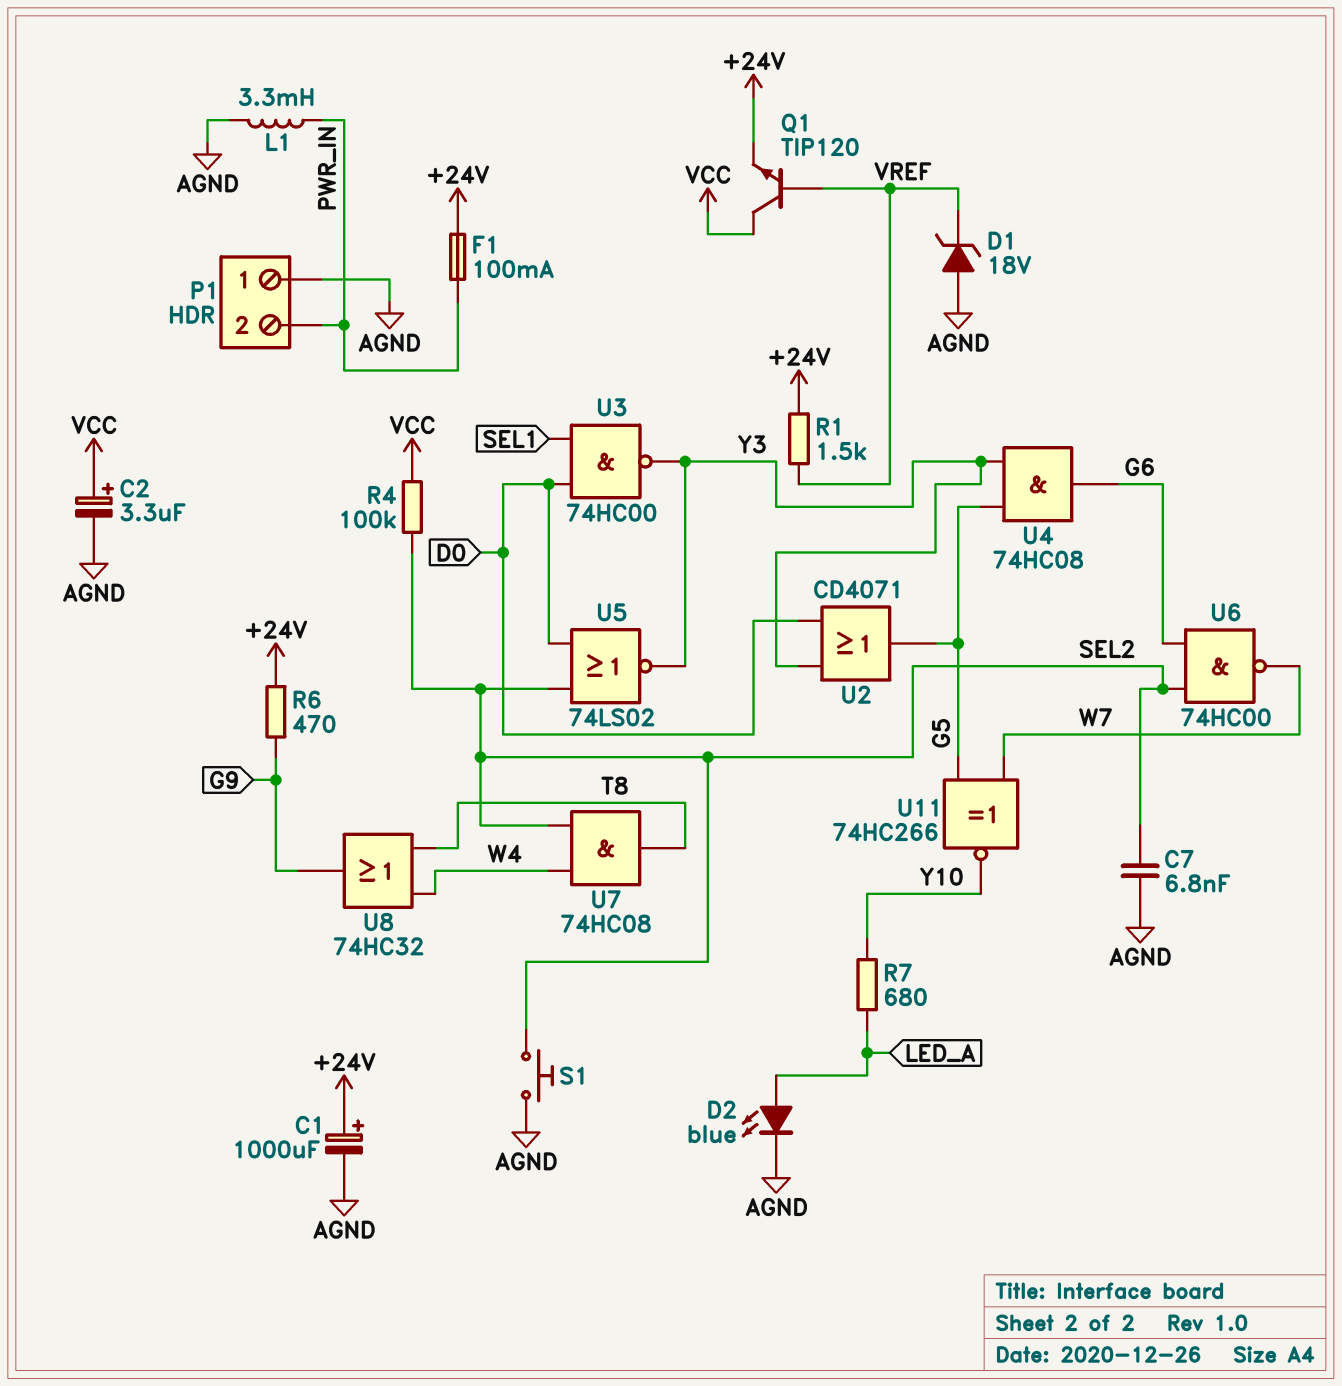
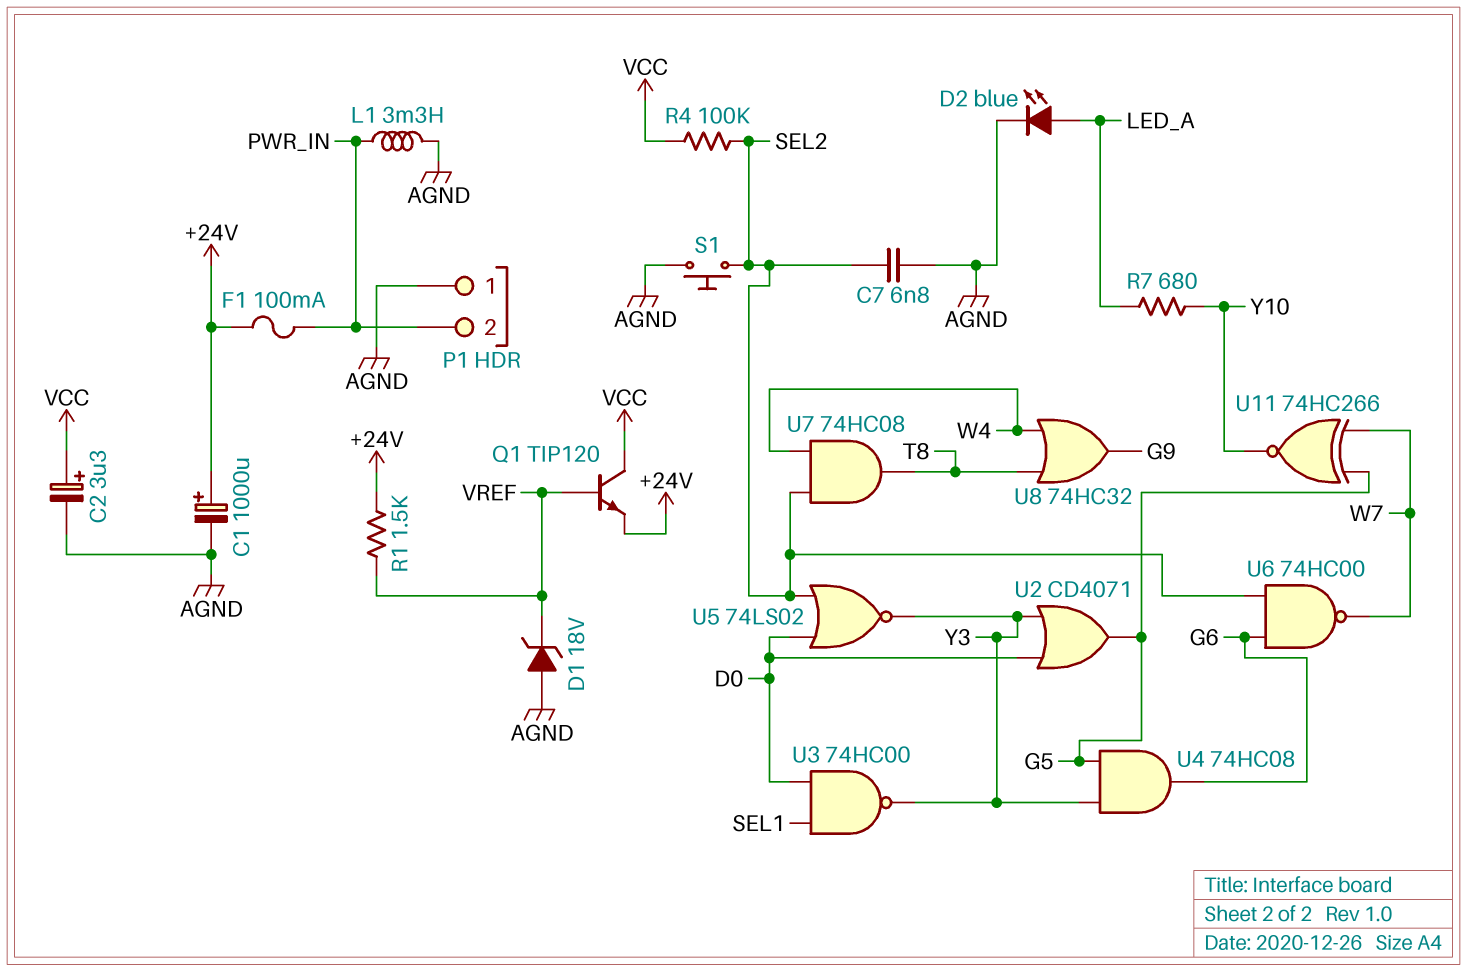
R6: 470 (+24V, G9) -> none

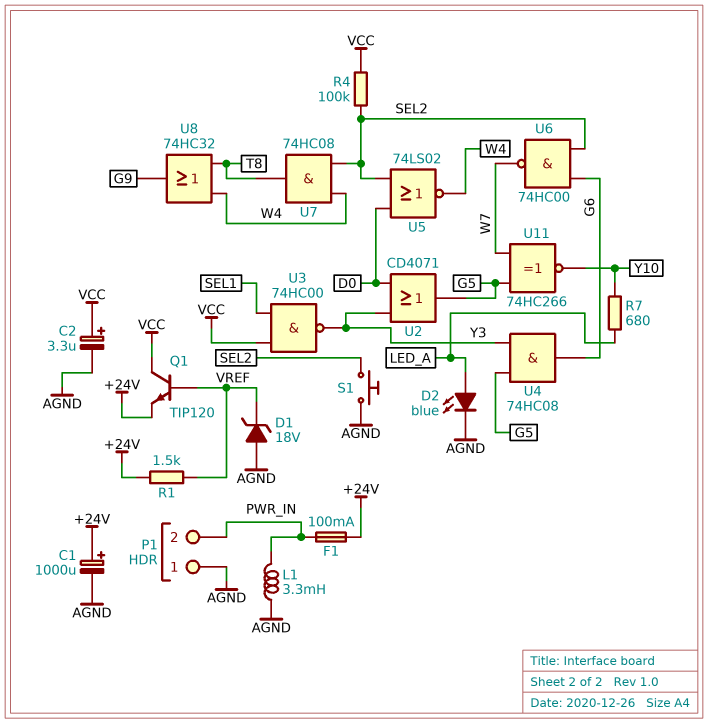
C7: 6.8nF (AGND, SEL2) -> none
U3: NAND 74HC00 (in D0, in SEL1, out Y3) -> NAND 74HC00 (in SEL1, in VCC, out Y3)
U5: NOR 74LS02 (in D0, in SEL2, out Y3) -> NOR 74LS02 (in D0, in SEL2, out W4)

